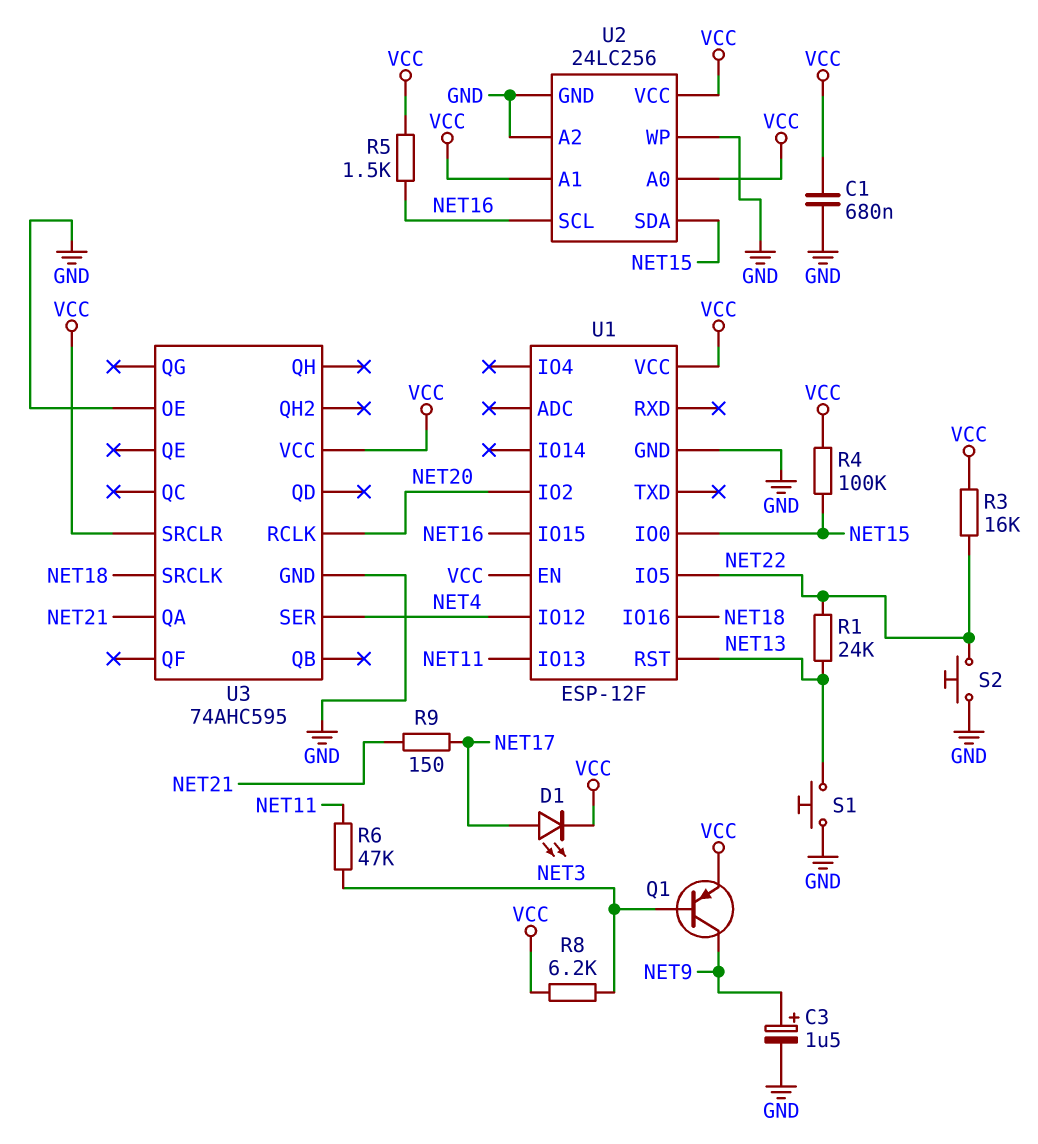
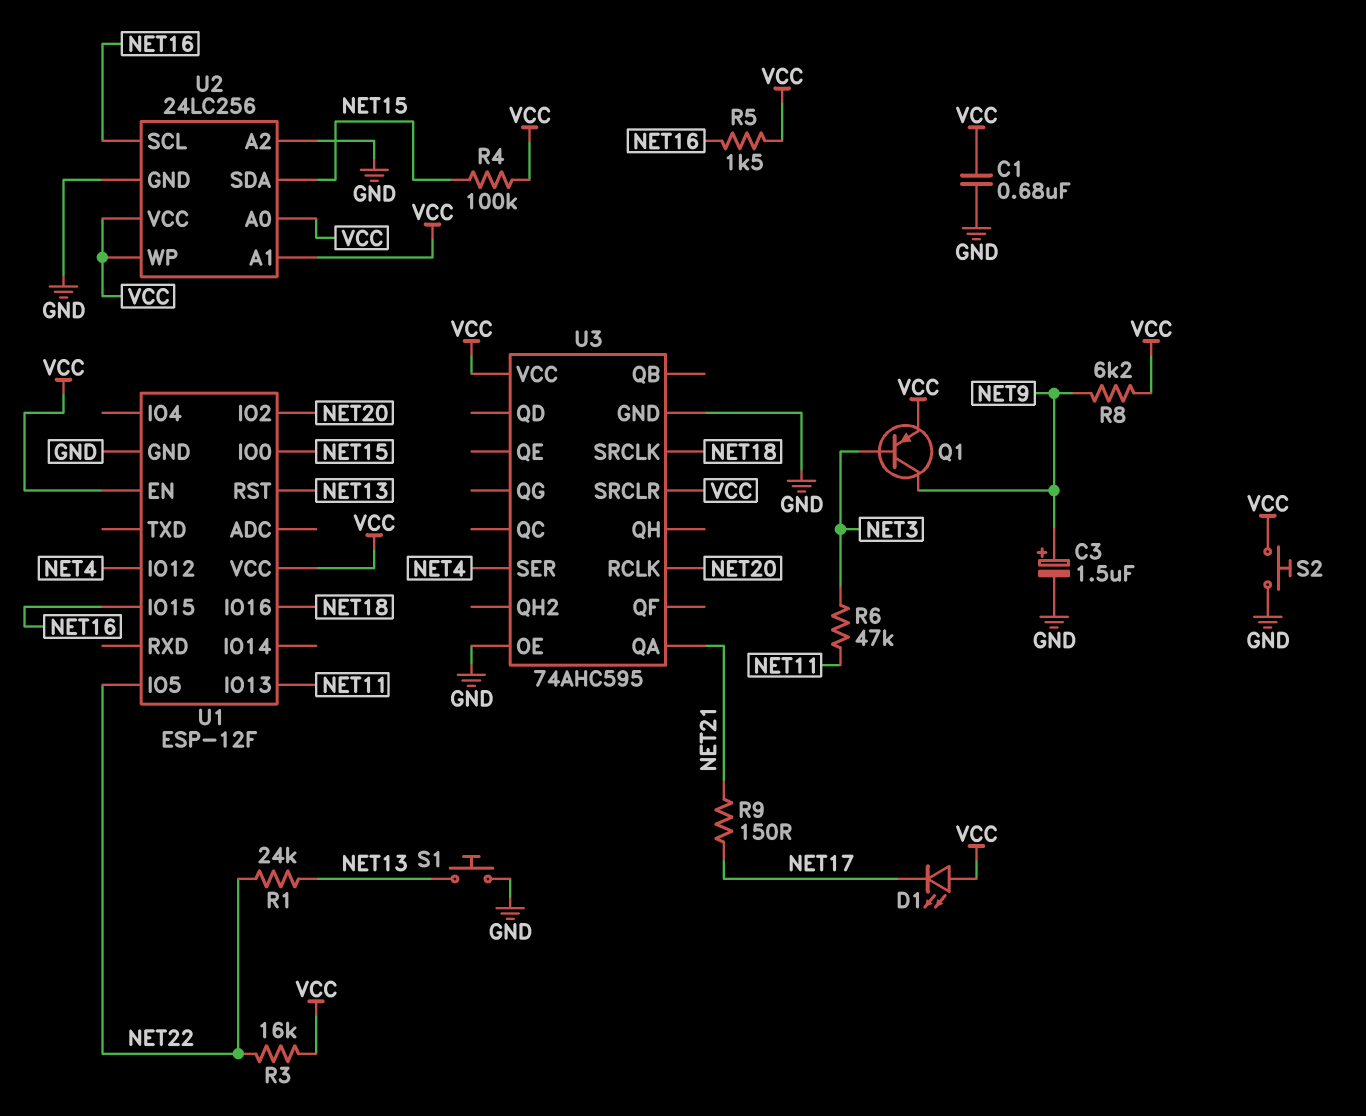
D1: LED (A NET17, K VCC) -> LED (A VCC, K NET17)
R8: 6.2k (NET3, VCC) -> 6.2k (NET9, VCC)
S2: button (GND, NET22) -> button (GND, VCC)
U2 pin WP: GND -> VCC

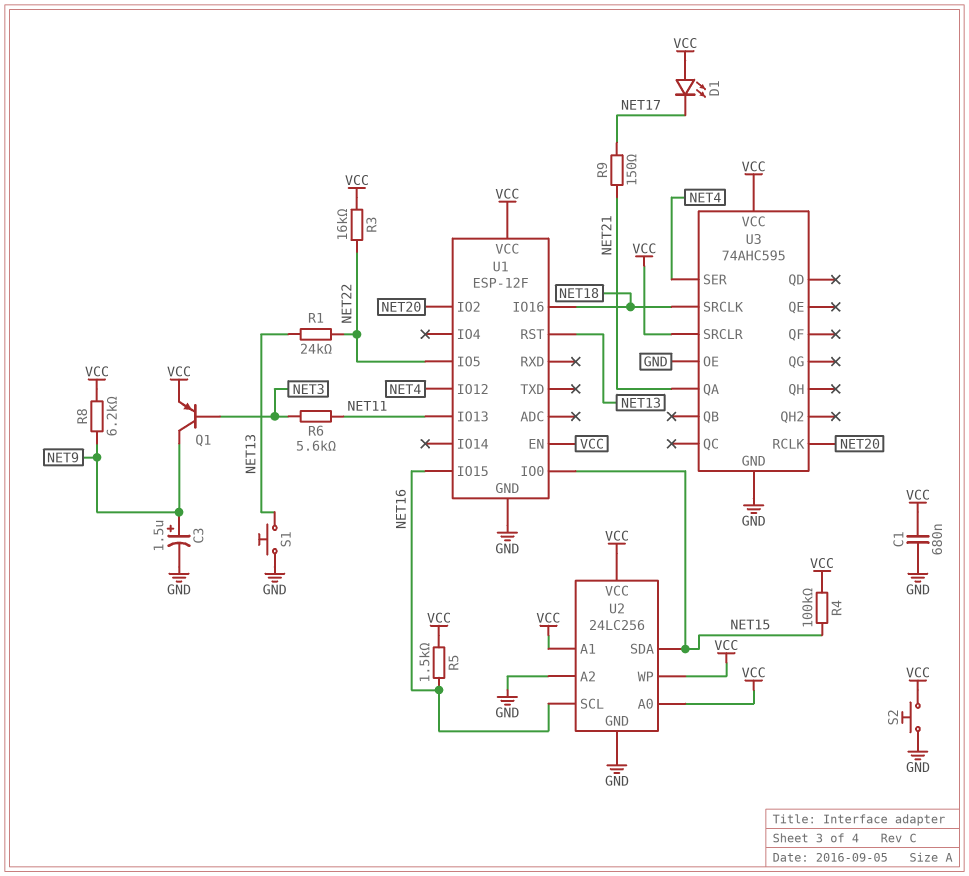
R6: 47k (NET3, NET11) -> 5.6k (NET3, NET11)

